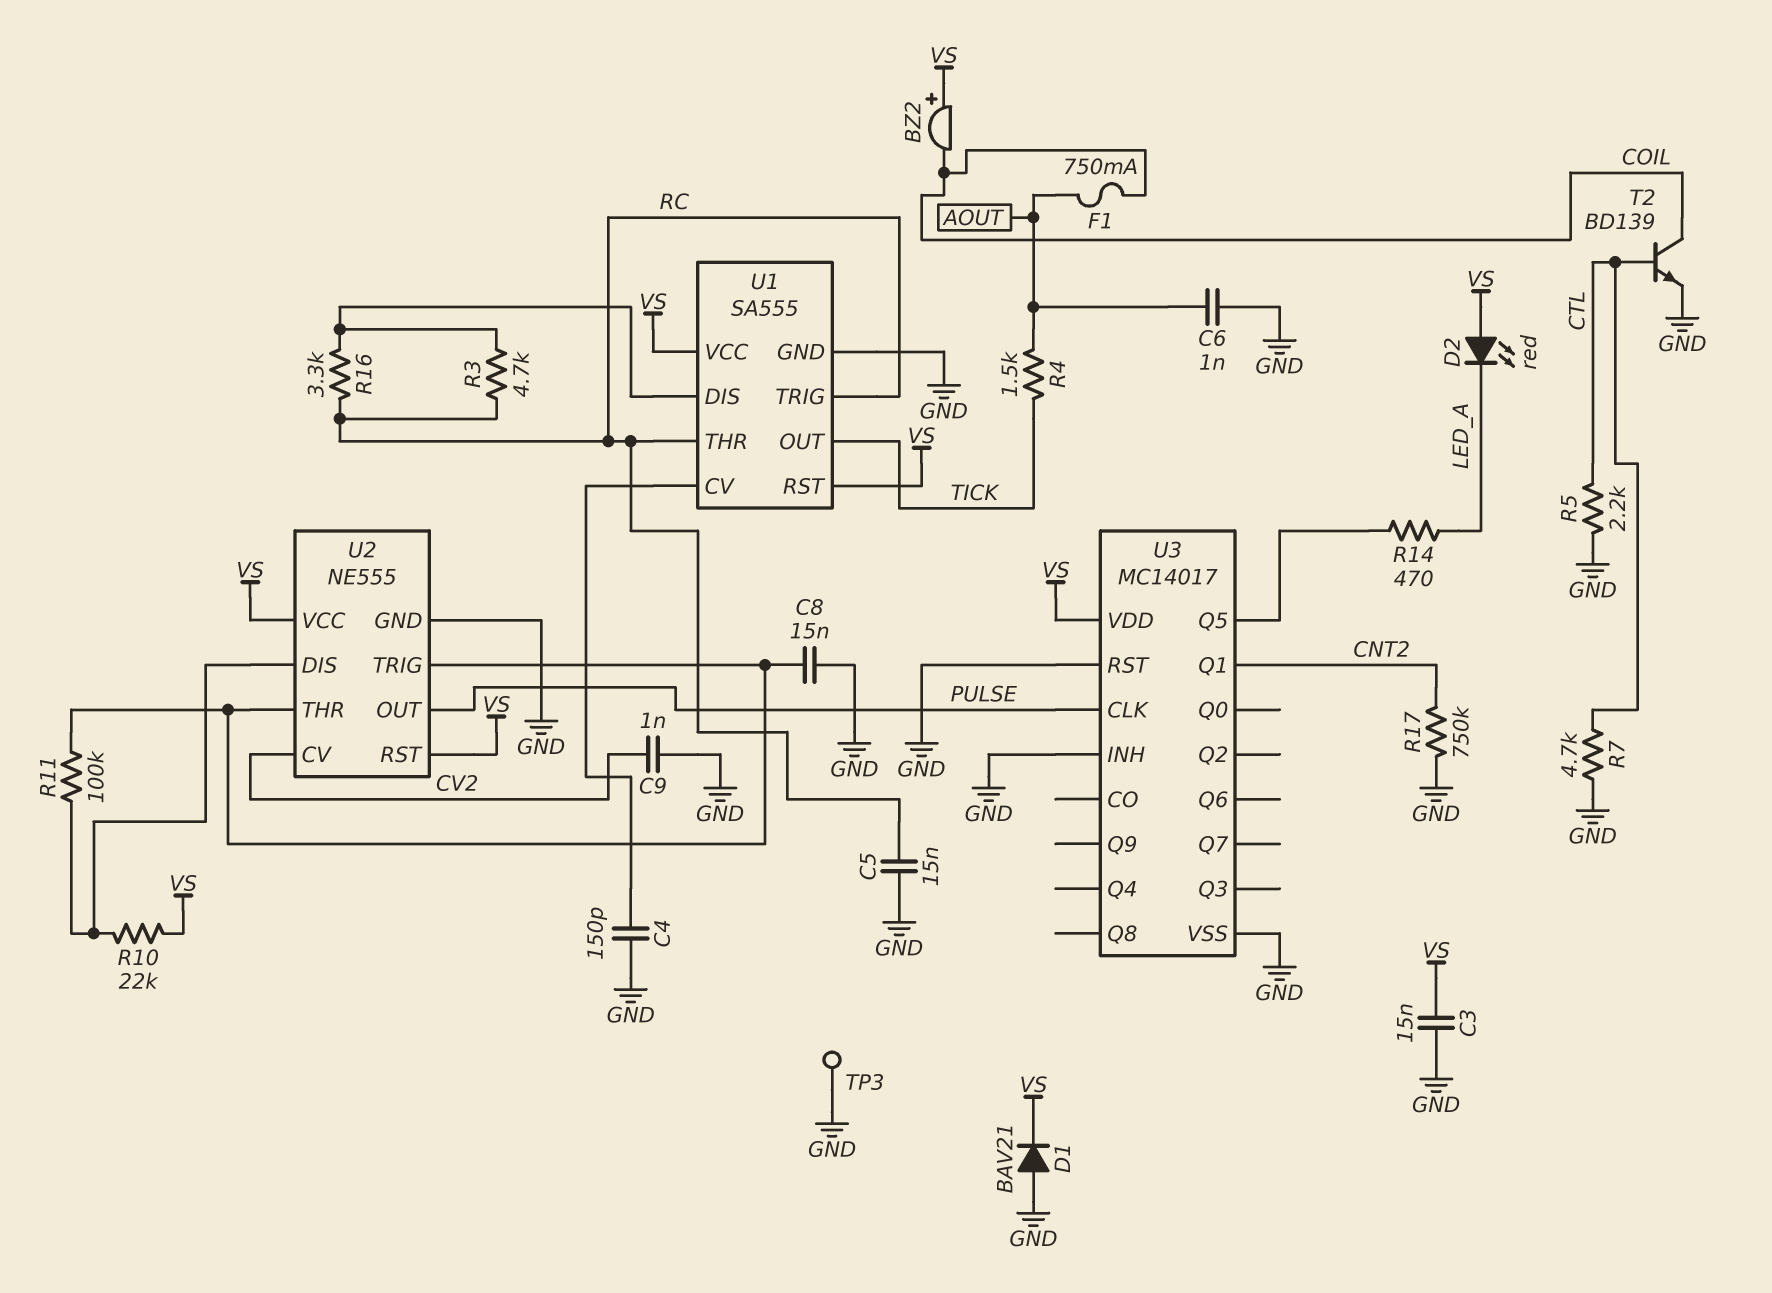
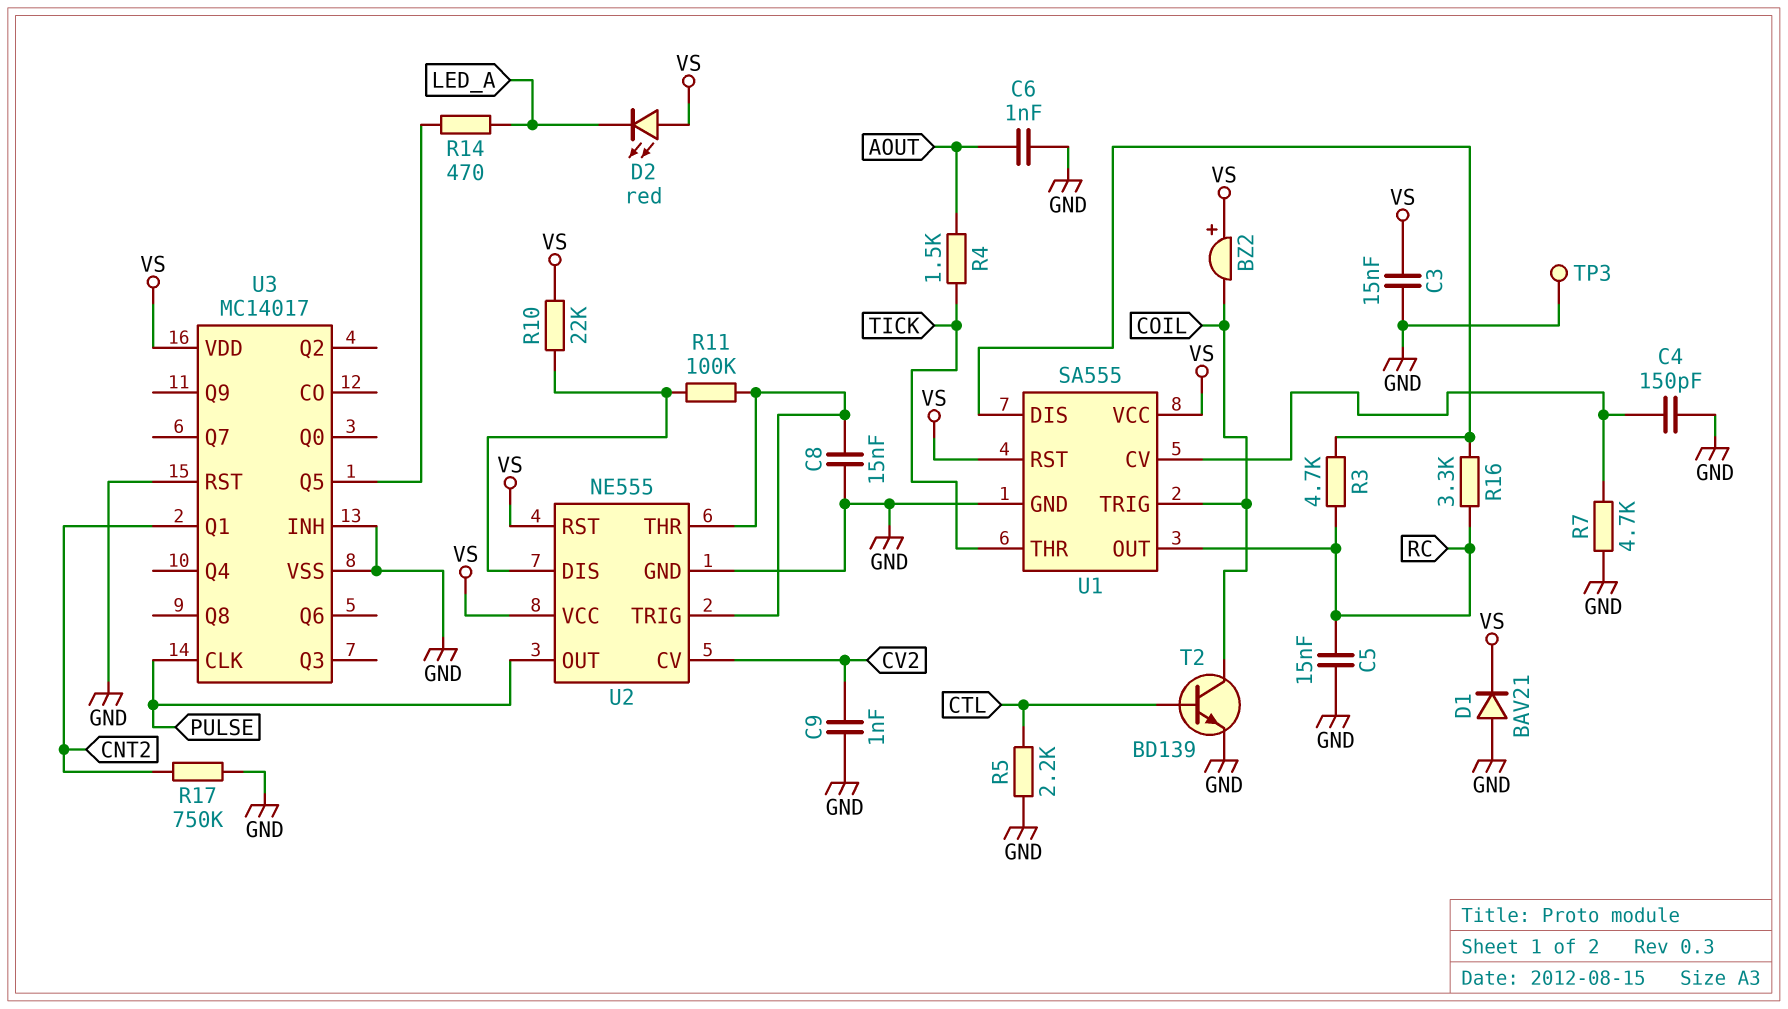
F1: 750mA (AOUT, COIL) -> none
R7: 4.7k (CTL, GND) -> 4.7k (GND, U1/CV)
U1 pin OUT: TICK -> RC
U1 pin THR: RC -> TICK
U1 pin TRIG: RC -> COIL

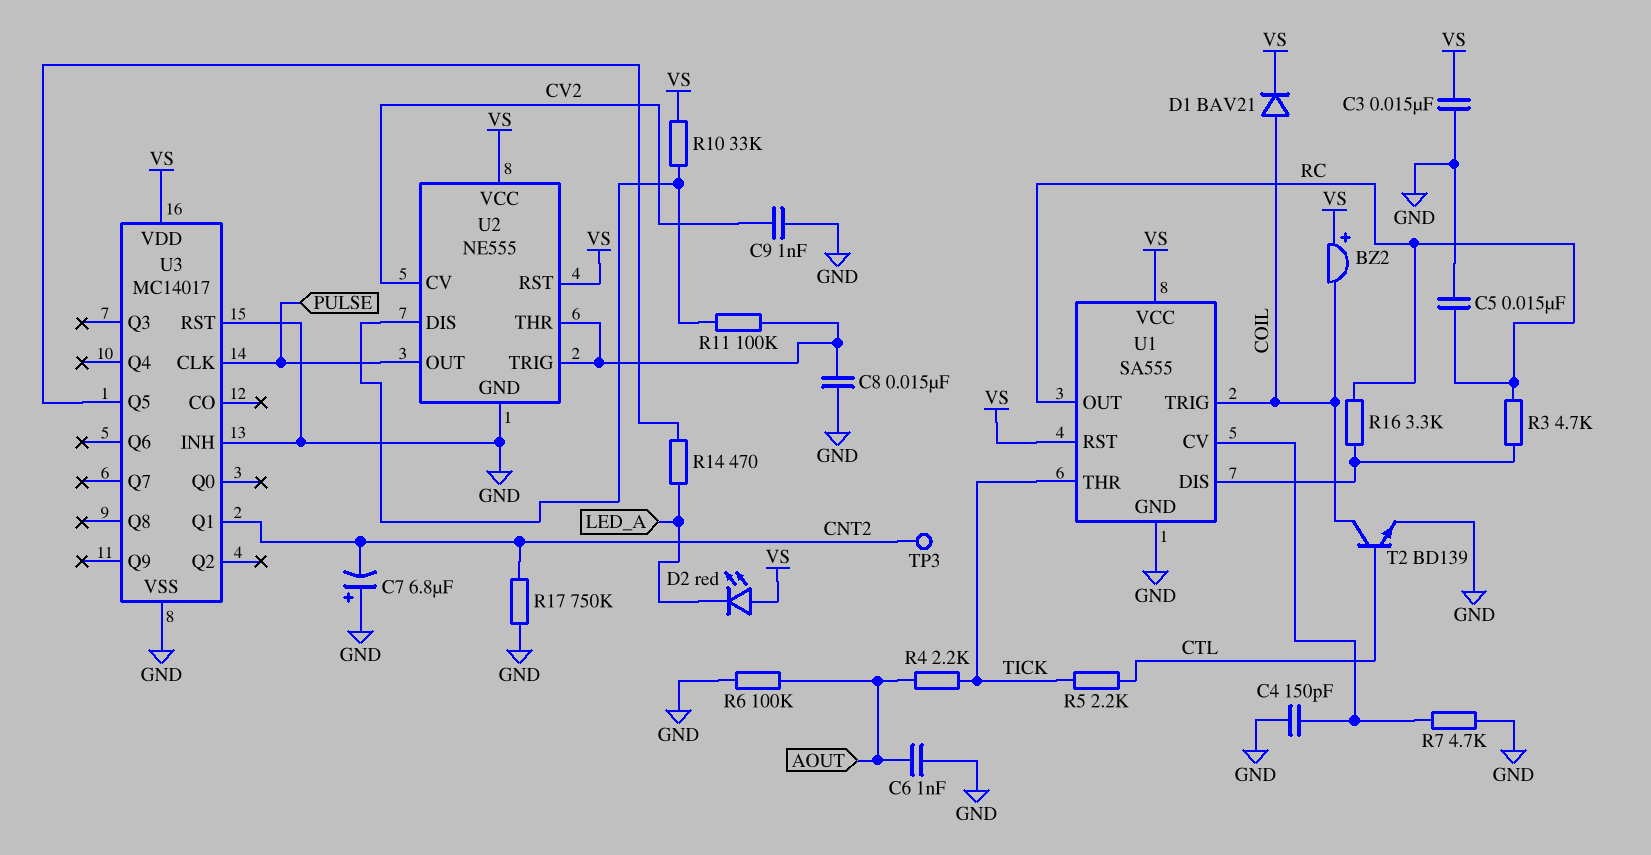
C7: none -> 6.8uF (plus GND, minus CNT2)
D1: diode BAV21 (A GND, K VS) -> diode BAV21 (A COIL, K VS)
R4: 1.5k (AOUT, TICK) -> 2.2k (AOUT, TICK)
R5: 2.2k (CTL, GND) -> 2.2k (CTL, TICK)
R6: none -> 100k (AOUT, GND)
R10: 22k (U2/DIS, VS) -> 33k (U2/DIS, VS)
TP3: test point (GND) -> test point (CNT2)

